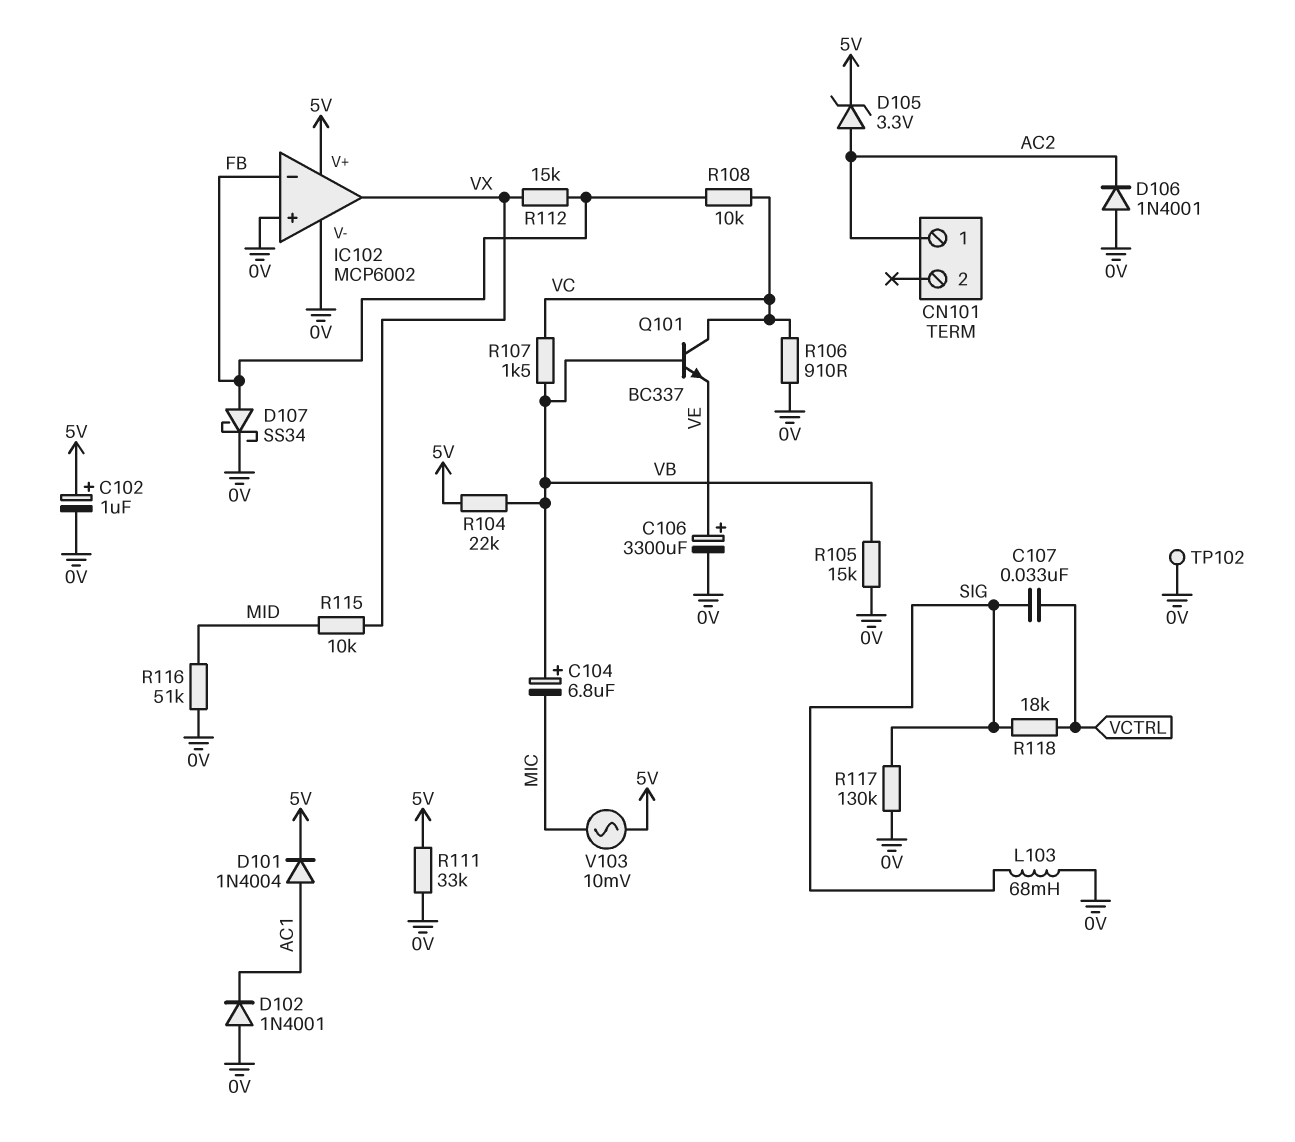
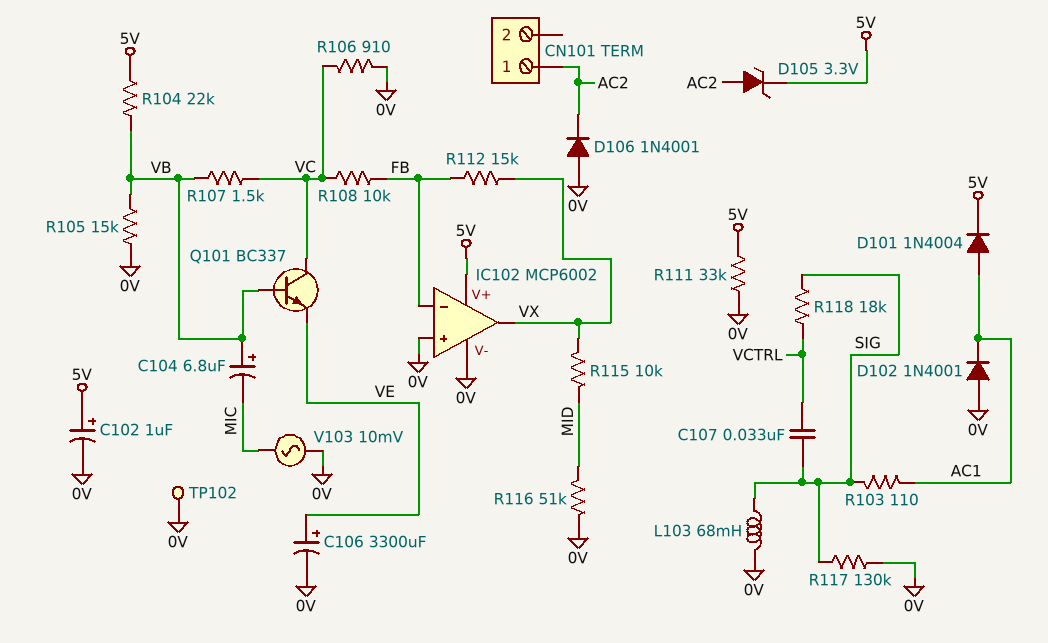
D107: schottky SS34 (A FB, K 0V) -> none
R103: none -> 110 (AC1, SIG)
V103: AC 10mV (5V, MIC) -> AC 10mV (0V, MIC)

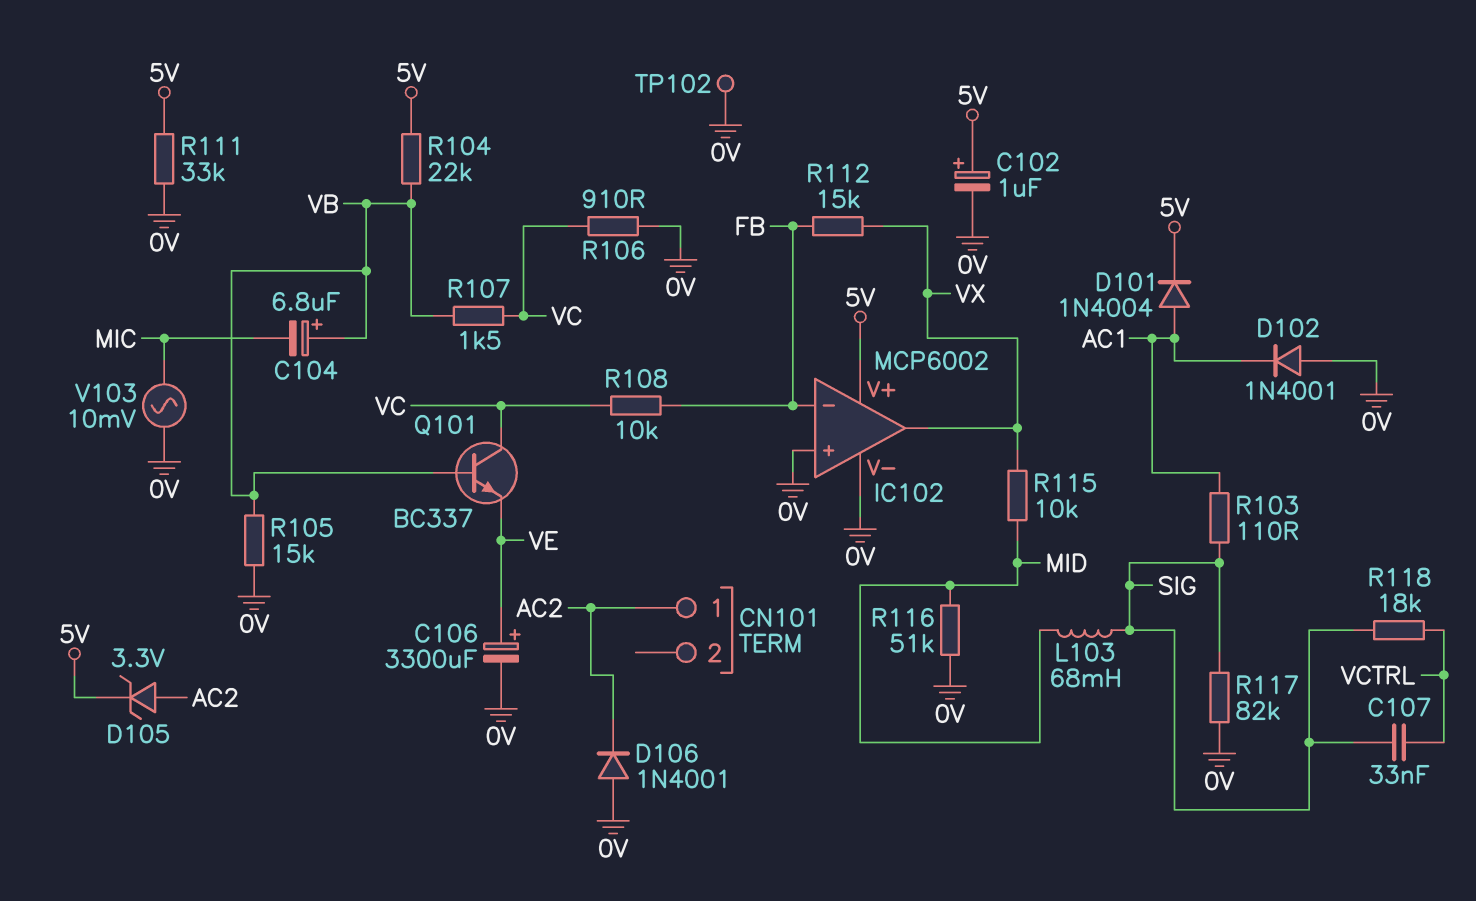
L103: 68mH (0V, SIG) -> 68mH (MID, SIG)
R117: 130k (0V, SIG) -> 82k (0V, SIG)

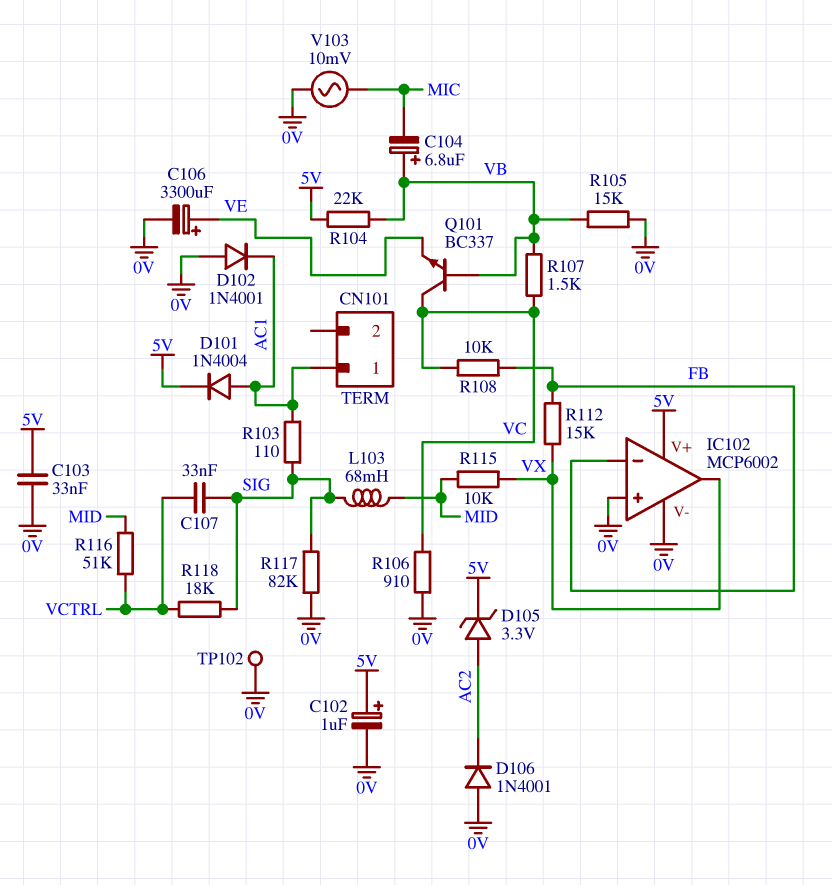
C103: none -> 33nF (0V, 5V)
CN101 pin 1: AC2 -> AC1
R111: 33k (0V, 5V) -> none
R116: 51k (0V, MID) -> 51k (MID, VCTRL)

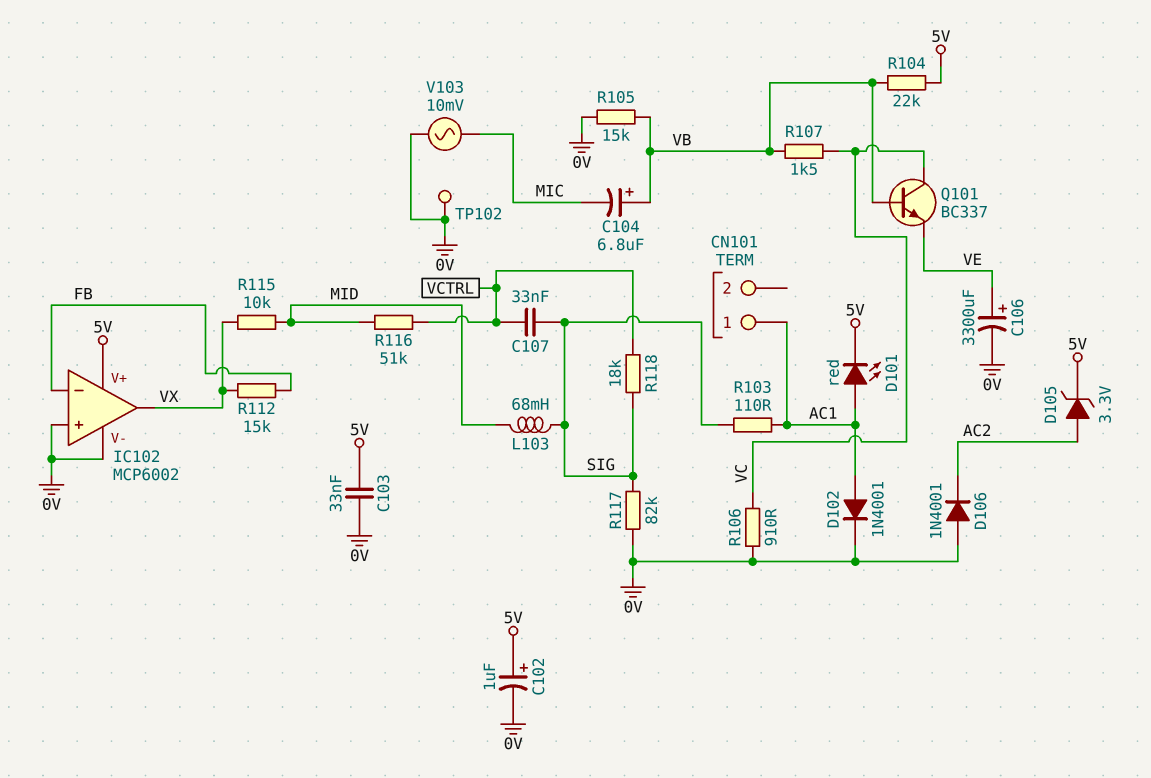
D101: diode 1N4004 (A AC1, K 5V) -> LED red (A AC1, K 5V)
D102: diode 1N4001 (A 0V, K AC1) -> diode 1N4001 (A AC1, K 0V)
R108: 10k (FB, VC) -> none

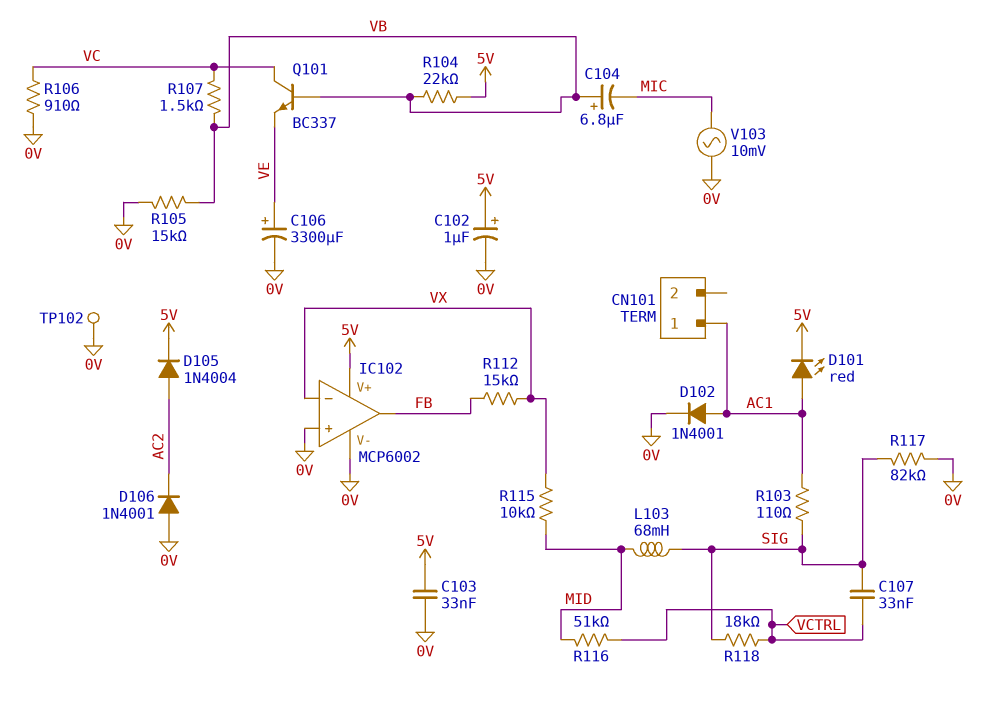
D105: zener 3.3V (A AC2, K 5V) -> diode 1N4004 (A AC2, K 5V)
IC102 pin in-: FB -> VX
IC102 pin out: VX -> FB

